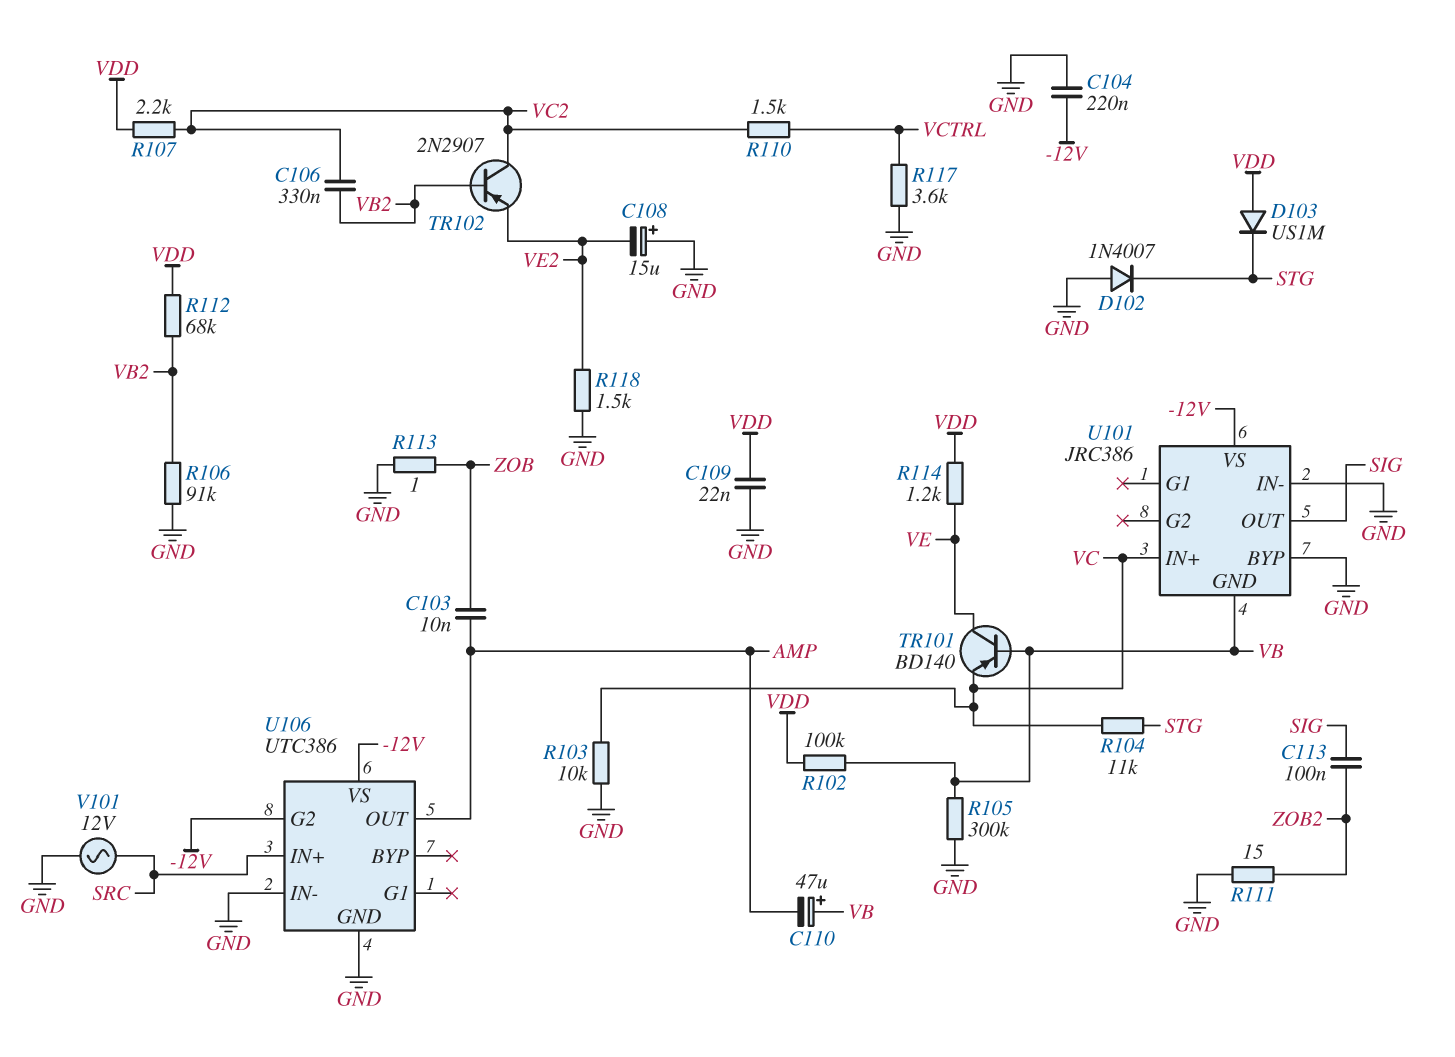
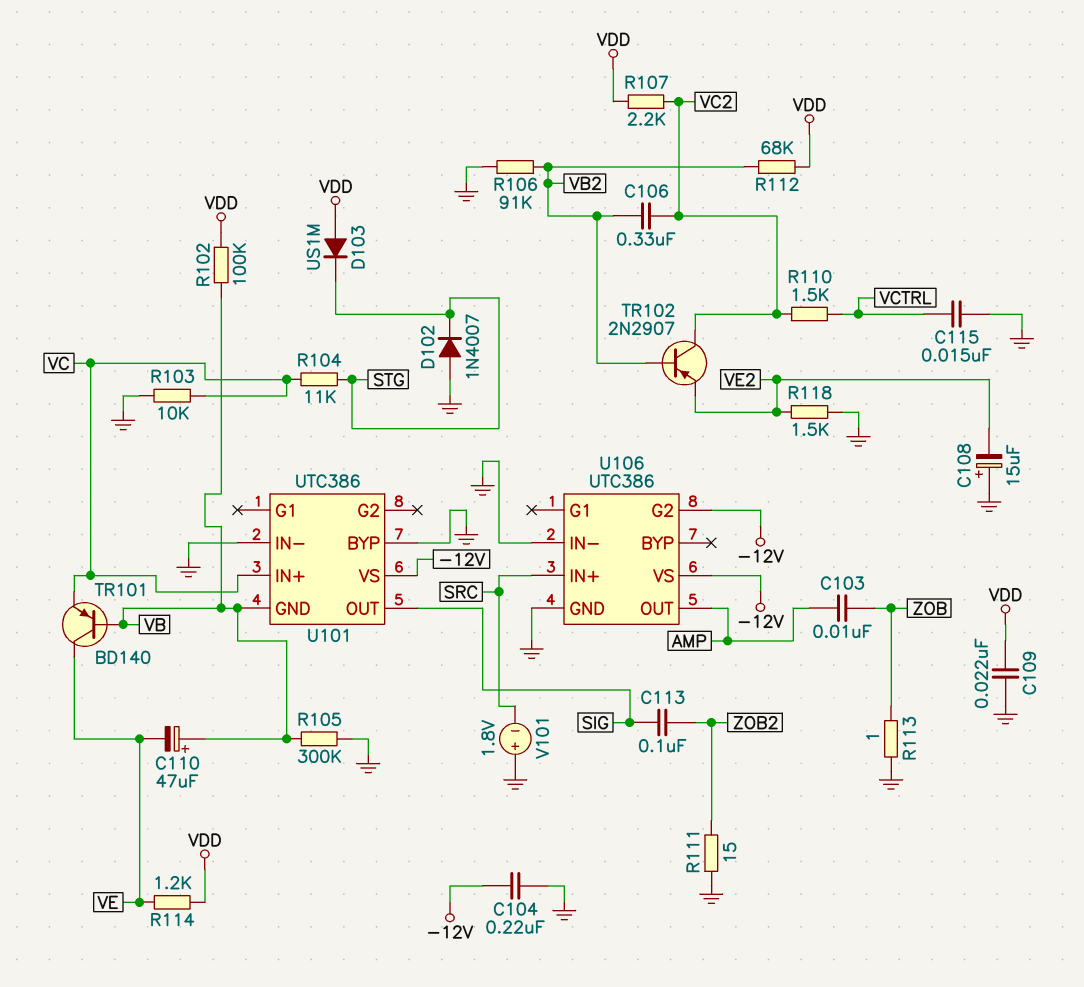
C110: 47uF (plus VB, minus AMP) -> 47uF (plus VB, minus VE)
C115: none -> 15nF (GND, VCTRL)
R117: 3.6k (GND, VCTRL) -> none
U101: JRC386 -> UTC386
V101: AC 12V (GND, SRC) -> 1.8V (plus GND, minus SRC)

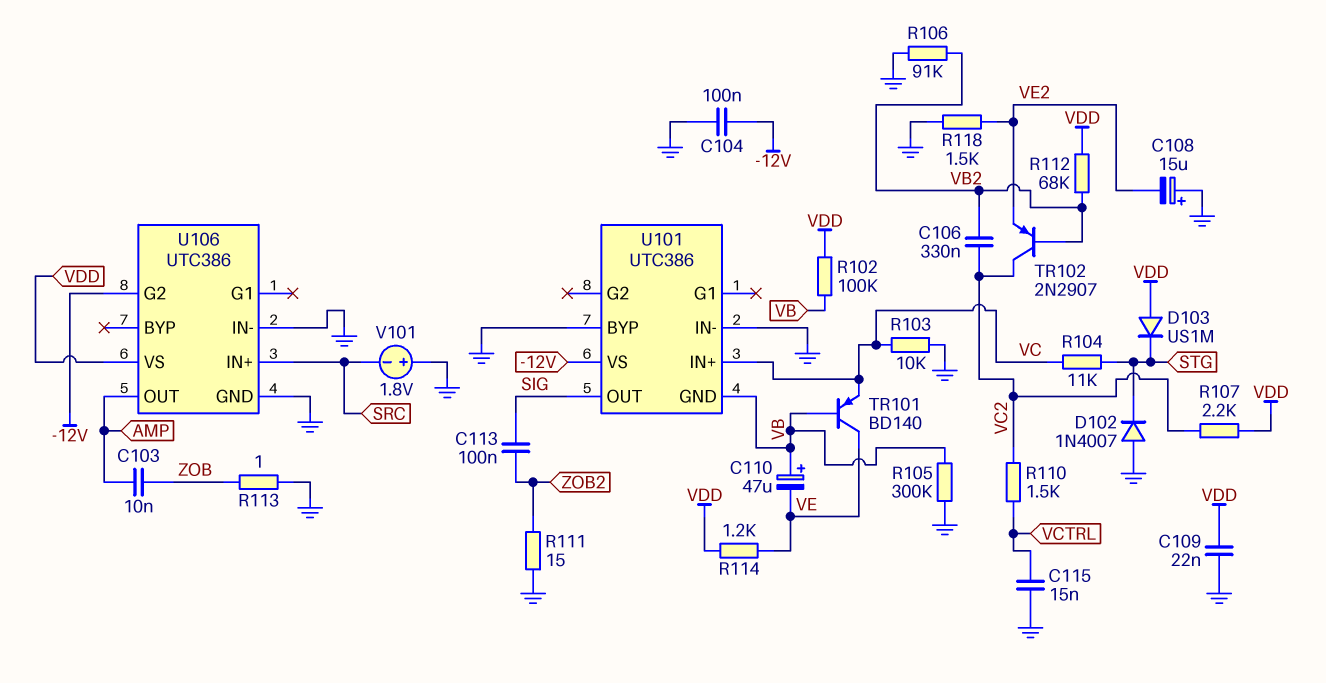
C104: 220nF (-12V, GND) -> 100nF (-12V, GND)
U106 pin VS: -12V -> VDD

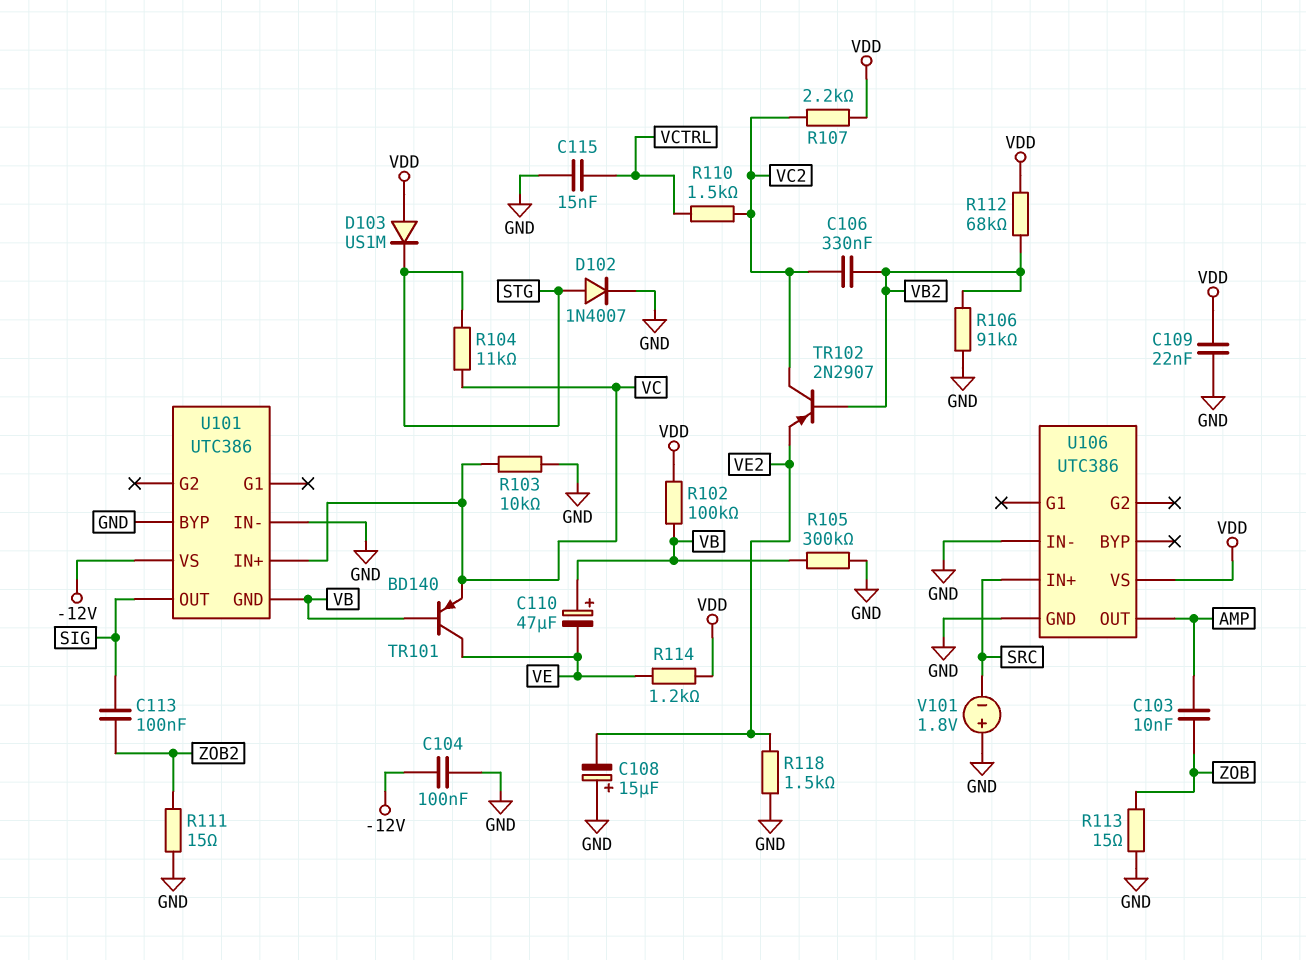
D102: diode 1N4007 (A GND, K STG) -> diode 1N4007 (A STG, K GND)
R113: 1 (GND, ZOB) -> 15 (GND, ZOB)
U106 pin G2: -12V -> none

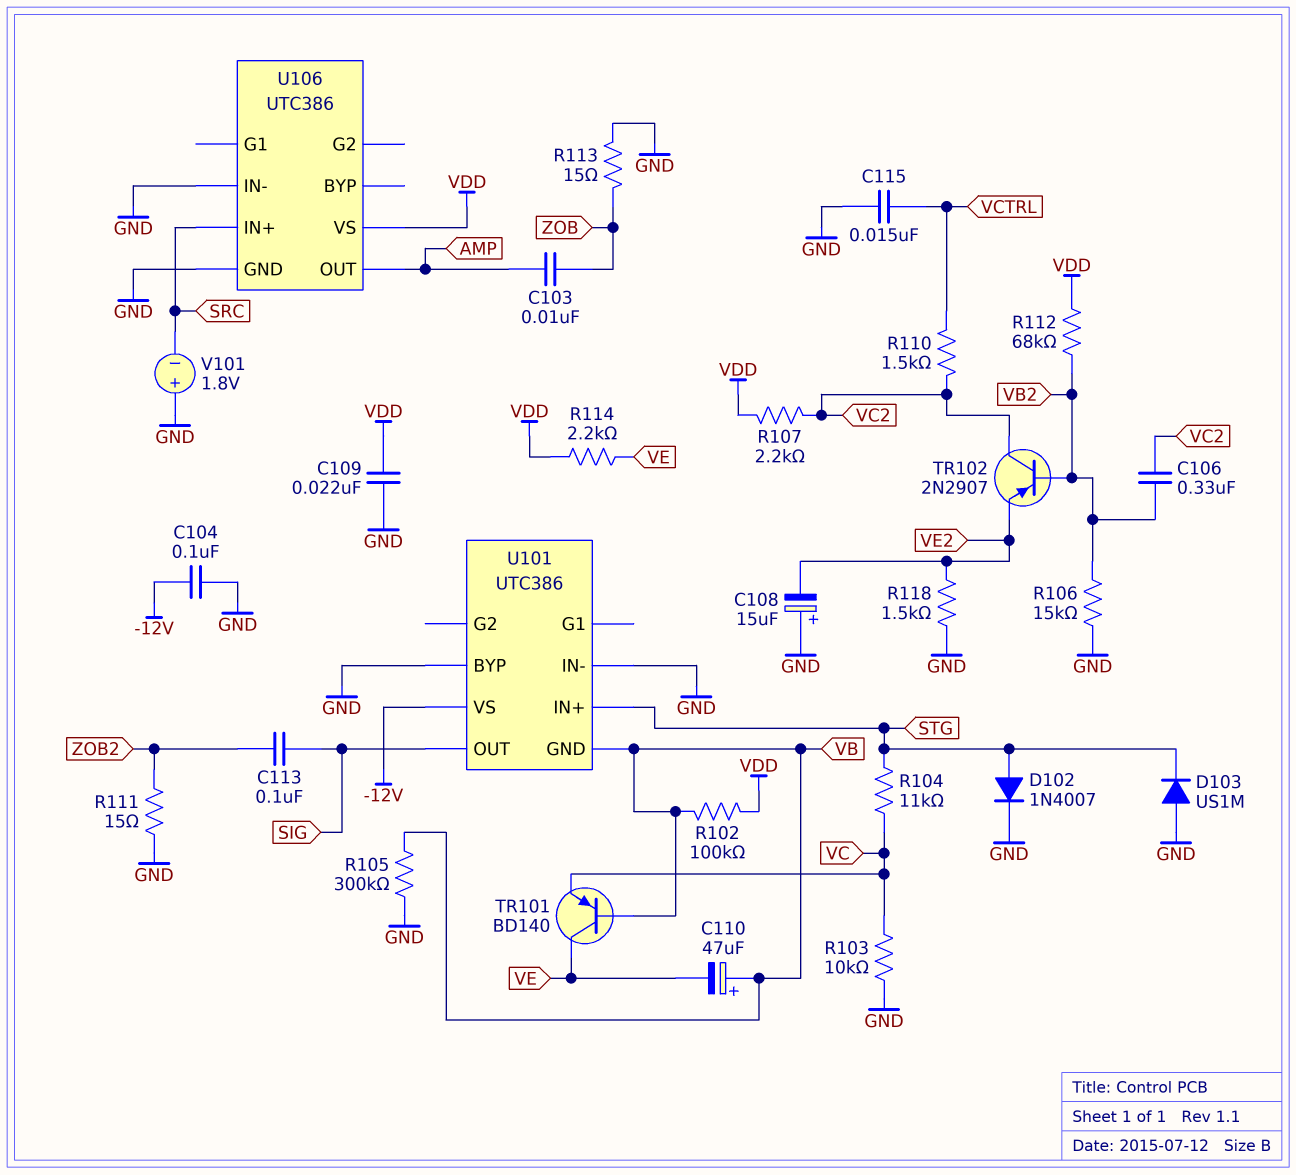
D103: diode US1M (A VDD, K STG) -> diode US1M (A GND, K STG)
R106: 91k (GND, VB2) -> 15k (GND, VB2)
R114: 1.2k (VDD, VE) -> 2.2k (VDD, VE)
U101 pin IN+: VC -> STG

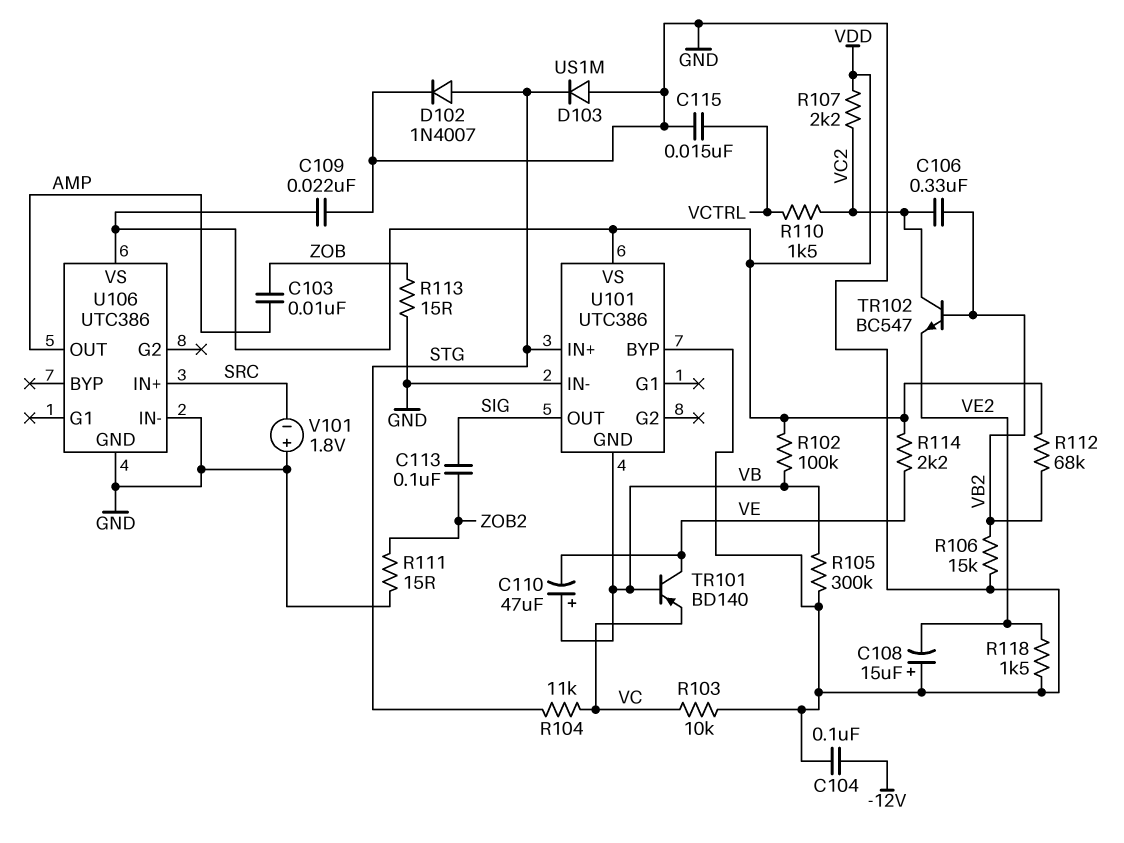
TR102: PNP 2N2907 (B VB2, C VC2, E VE2) -> NPN BC547 (B VB2, C VC2, E VE2)
U101 pin VS: -12V -> VDD

